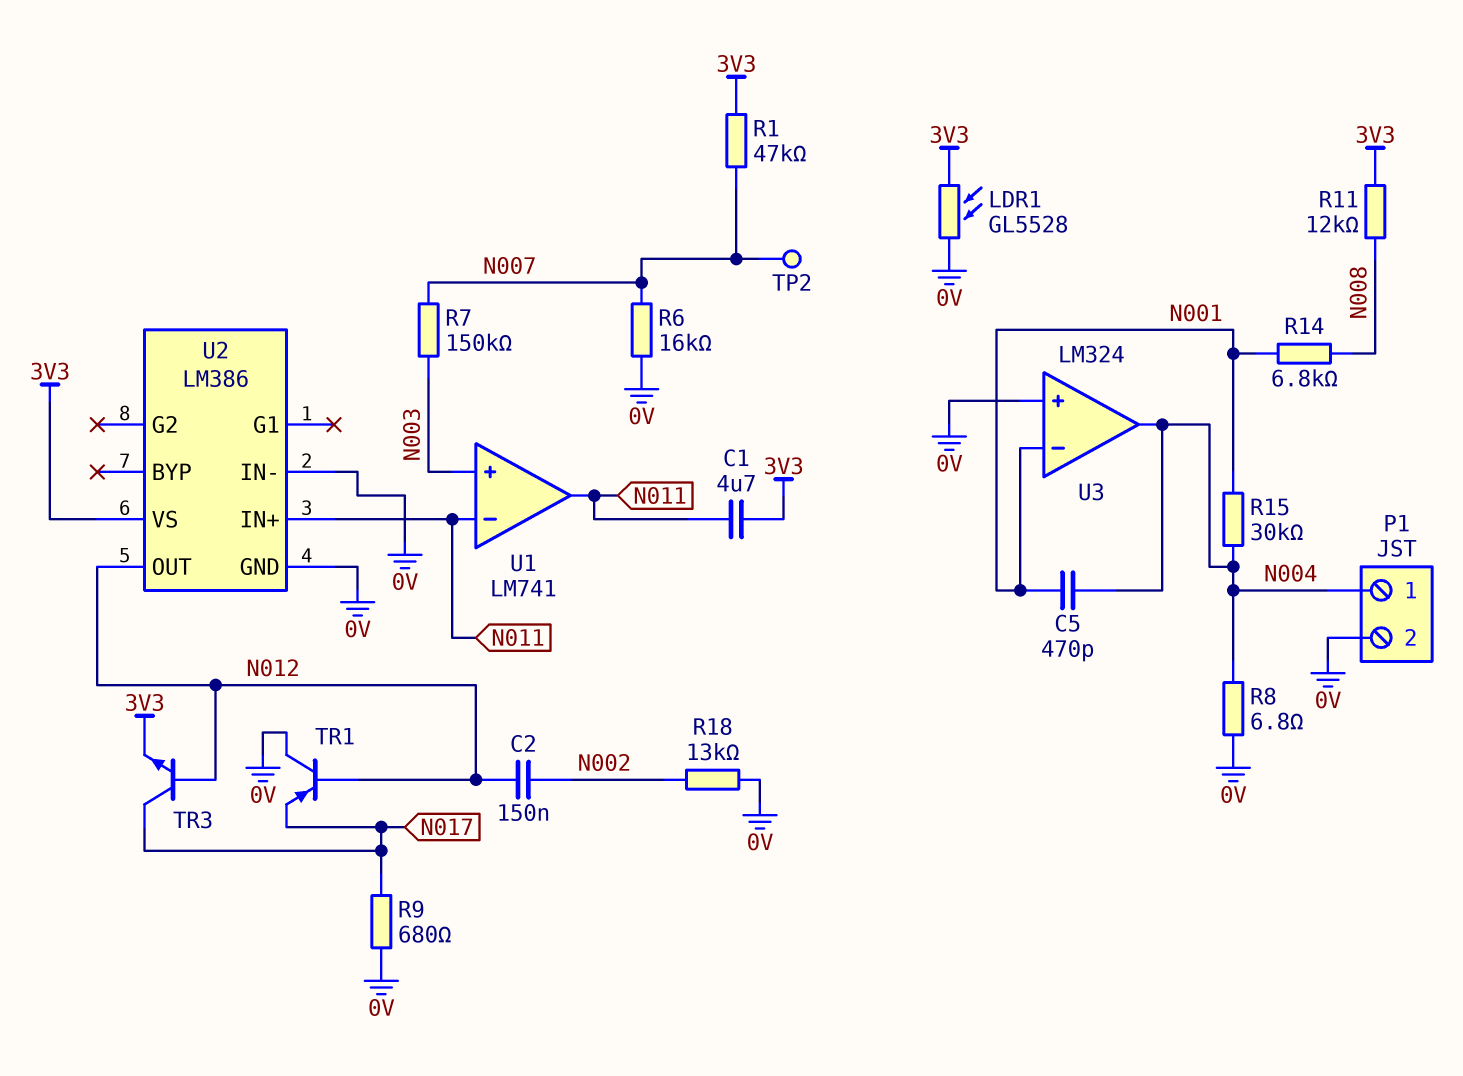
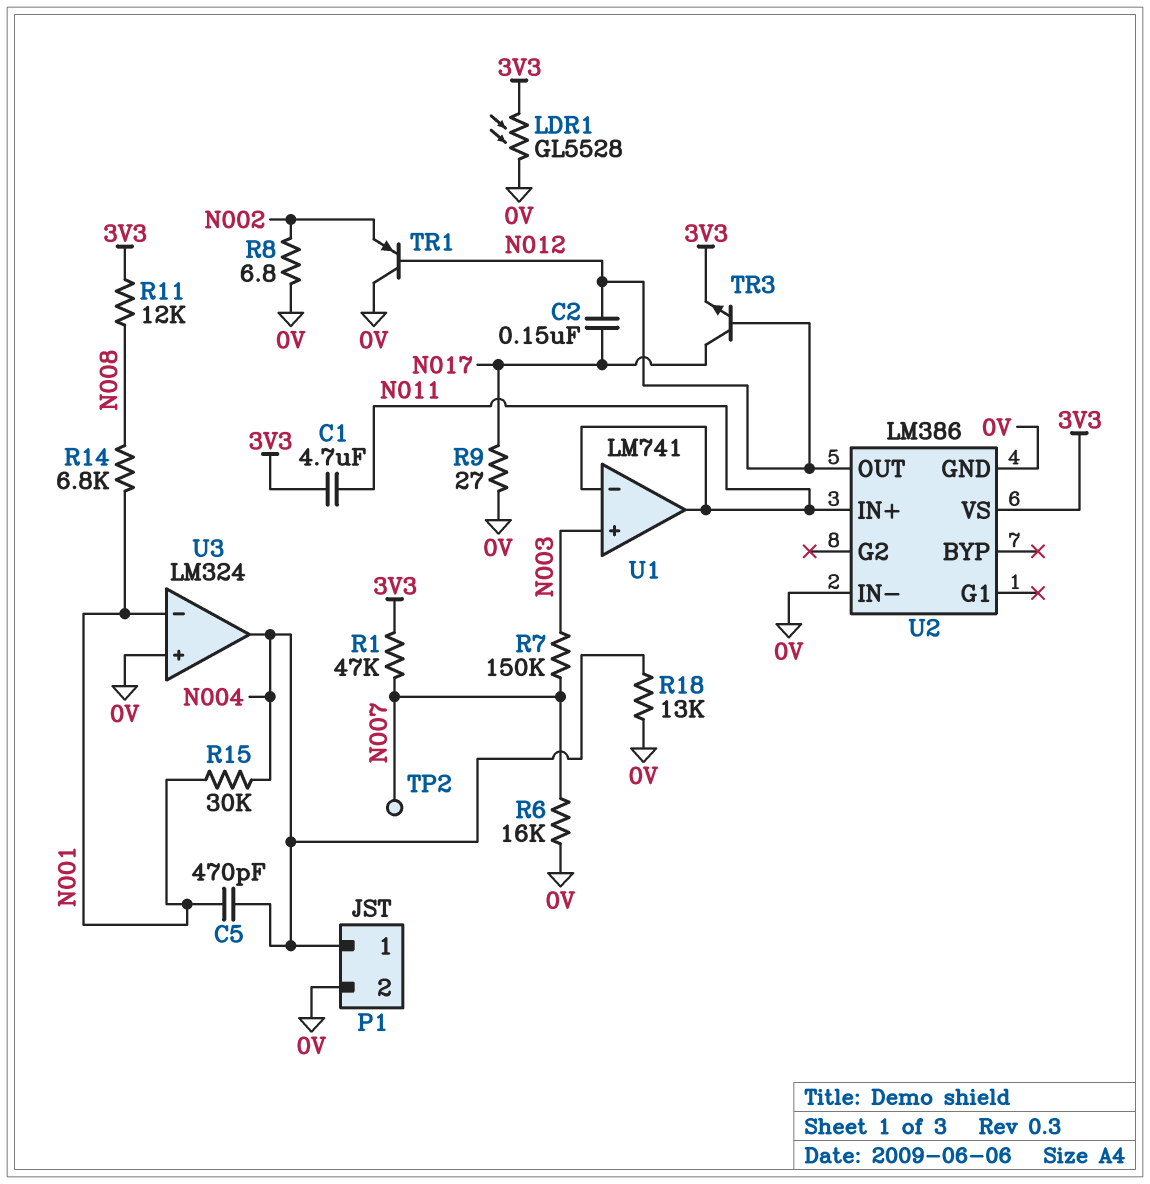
C2: 150nF (N002, N012) -> 150nF (N012, N017)
R8: 6.8 (0V, N004) -> 6.8 (0V, N002)
R9: 680 (0V, N017) -> 27 (0V, N017)
R18: 13k (0V, N002) -> 13k (0V, N004)
TR1: PNP (B N012, C 0V, E N017) -> PNP (B N012, C 0V, E N002)

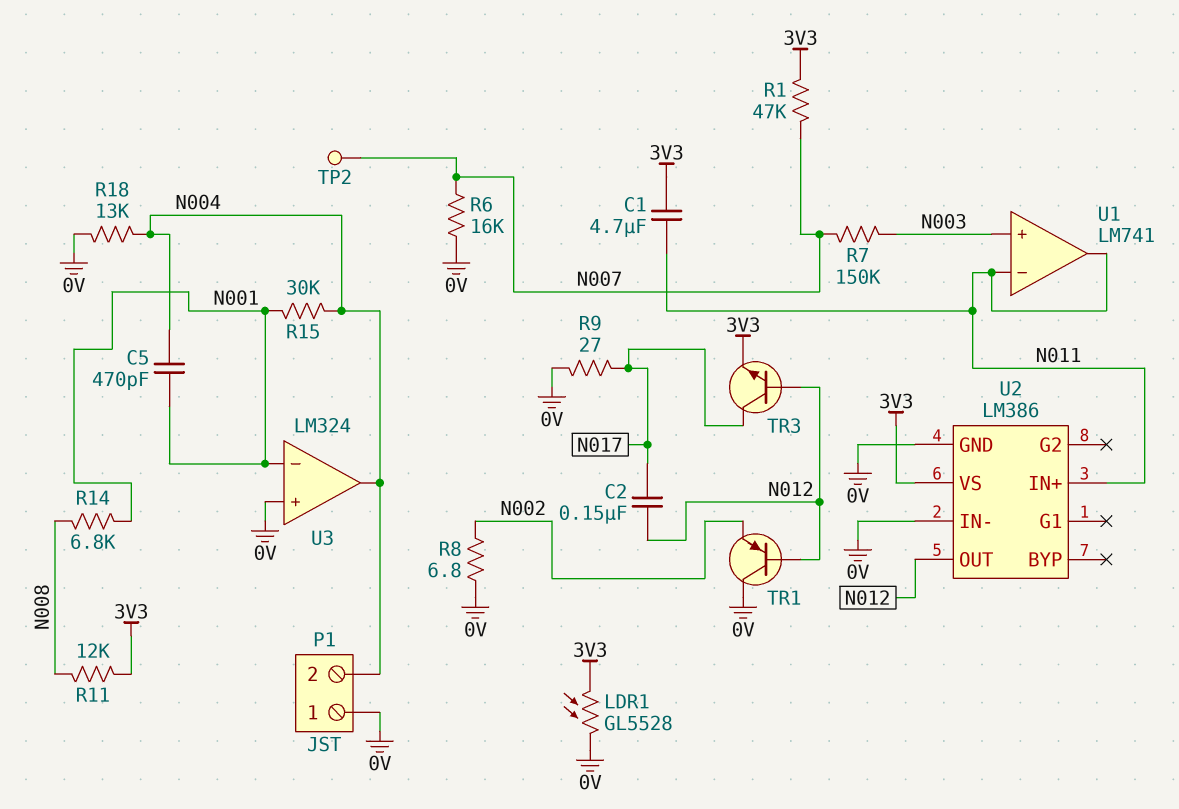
P1 pin 1: N004 -> 0V
P1 pin 2: 0V -> N004

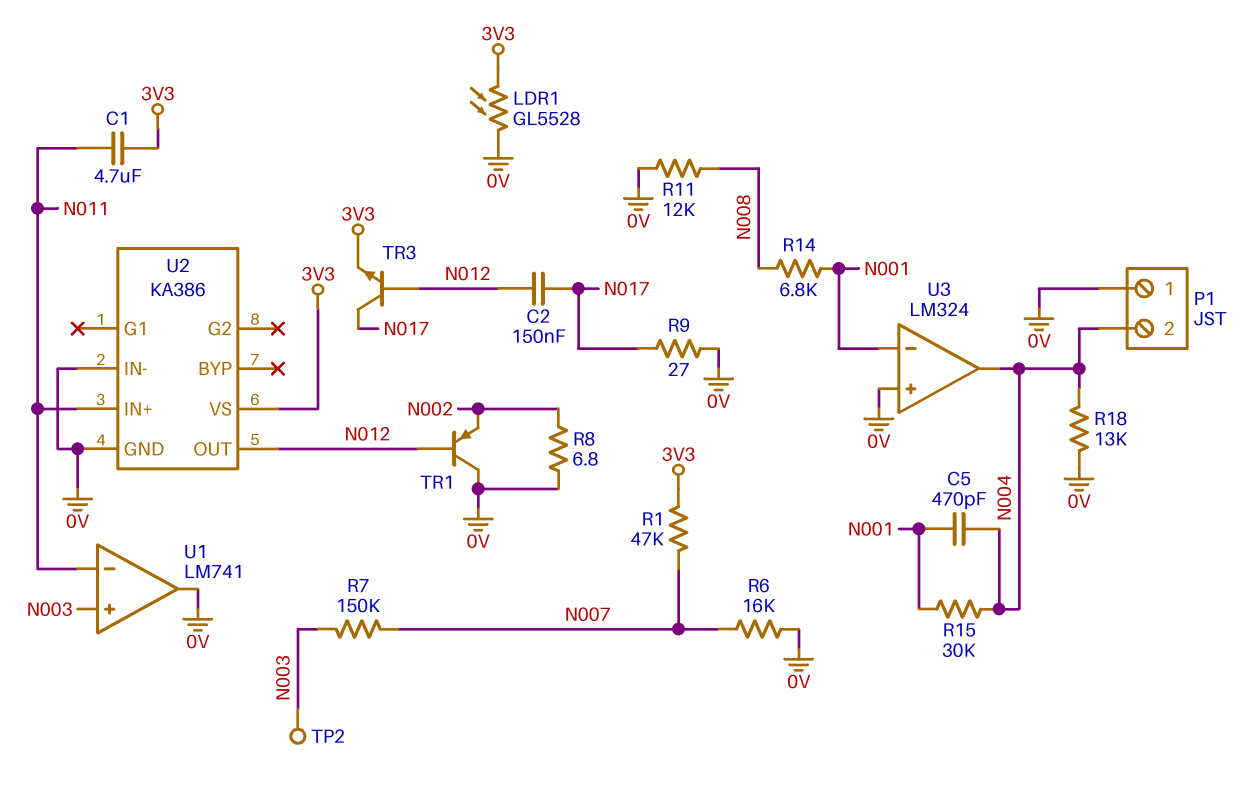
R11: 12k (3V3, N008) -> 12k (0V, N008)
TP2: test point (N007) -> test point (N003)
U1 pin out: N011 -> 0V
U2: LM386 -> KA386

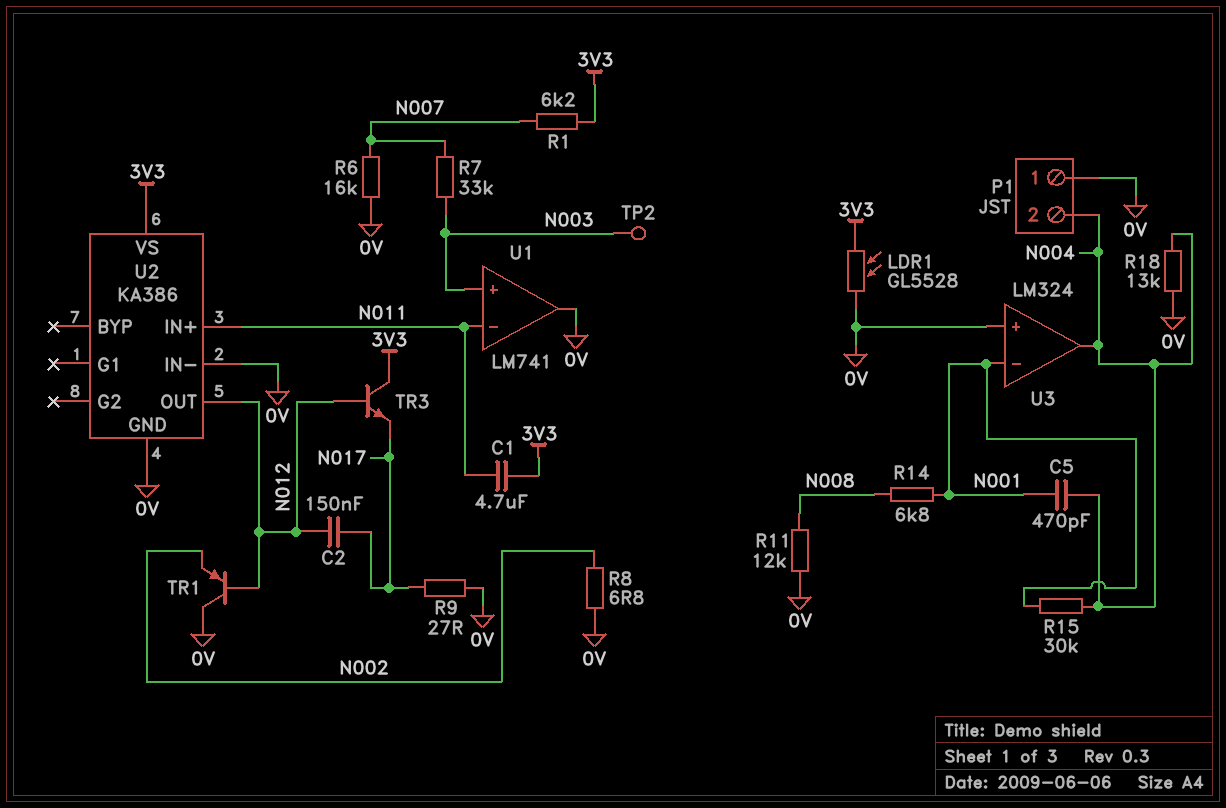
R1: 47k (3V3, N007) -> 6.2k (3V3, N007)
R7: 150k (N003, N007) -> 33k (N003, N007)
TR3: NPN (B N012, C N017, E 3V3) -> NPN (B N012, C 3V3, E N017)

